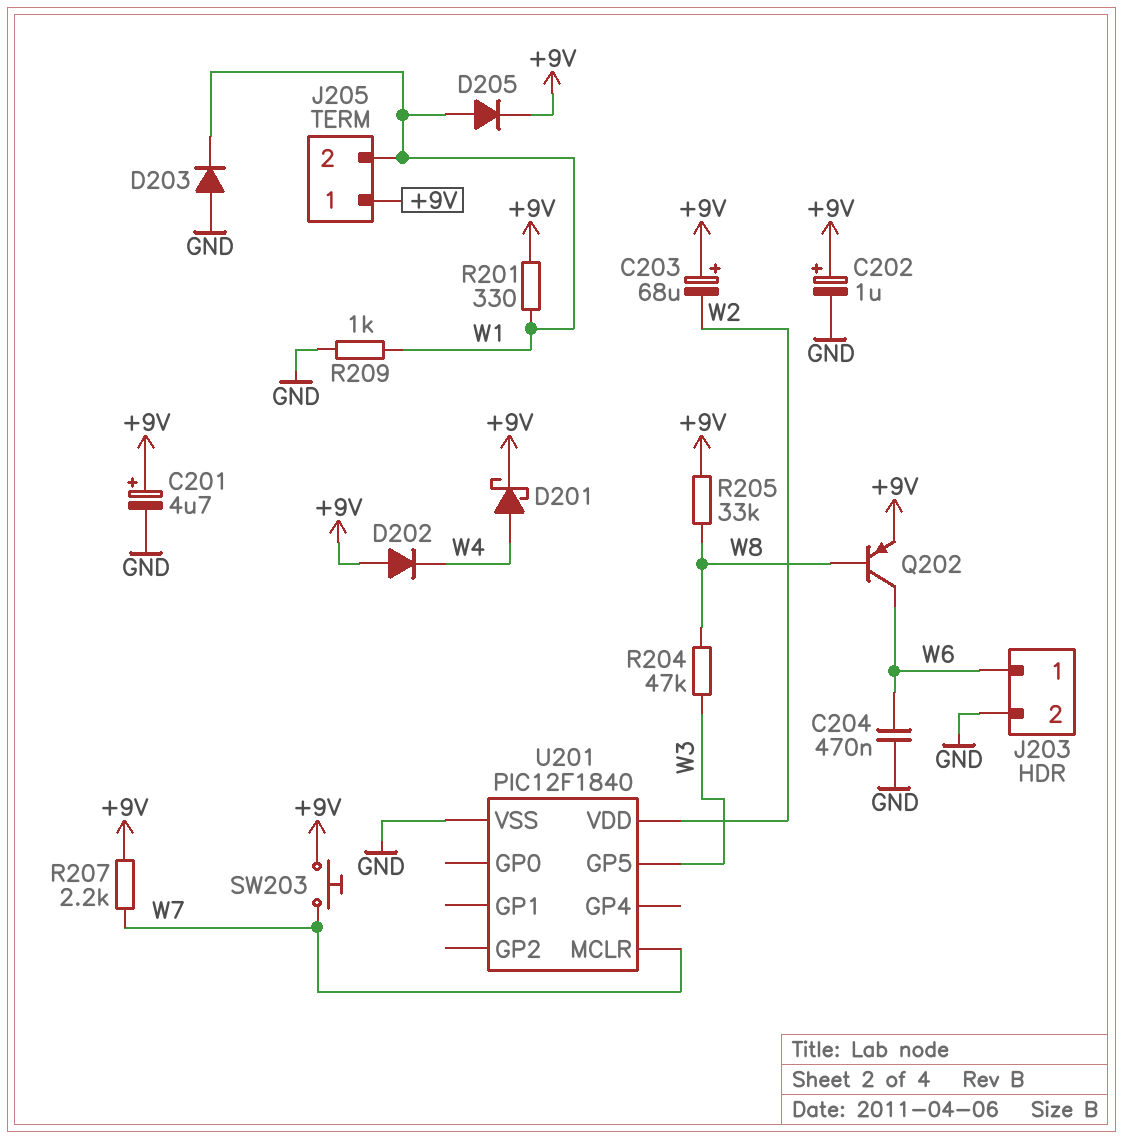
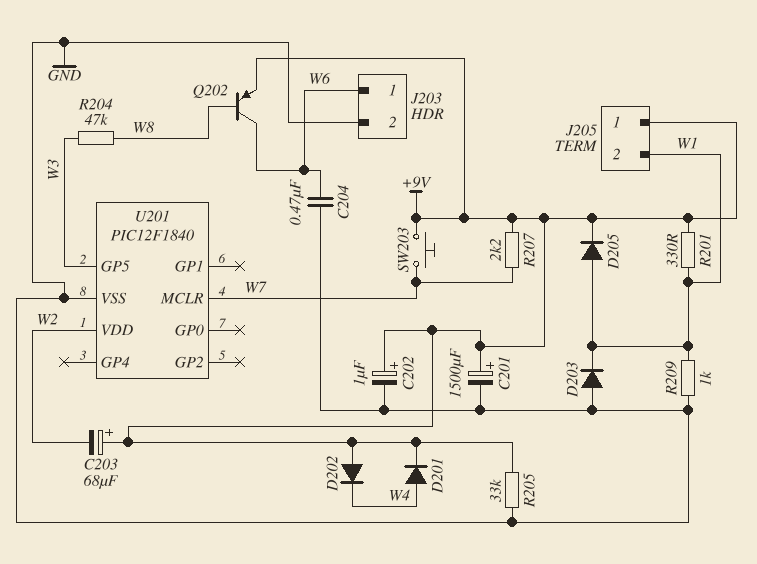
C201: 4.7uF (plus +9V, minus GND) -> 1500uF (plus +9V, minus GND)
D201: schottky (A W4, K +9V) -> diode (A W4, K +9V)
R205: 33k (+9V, W8) -> 33k (+9V, GND)

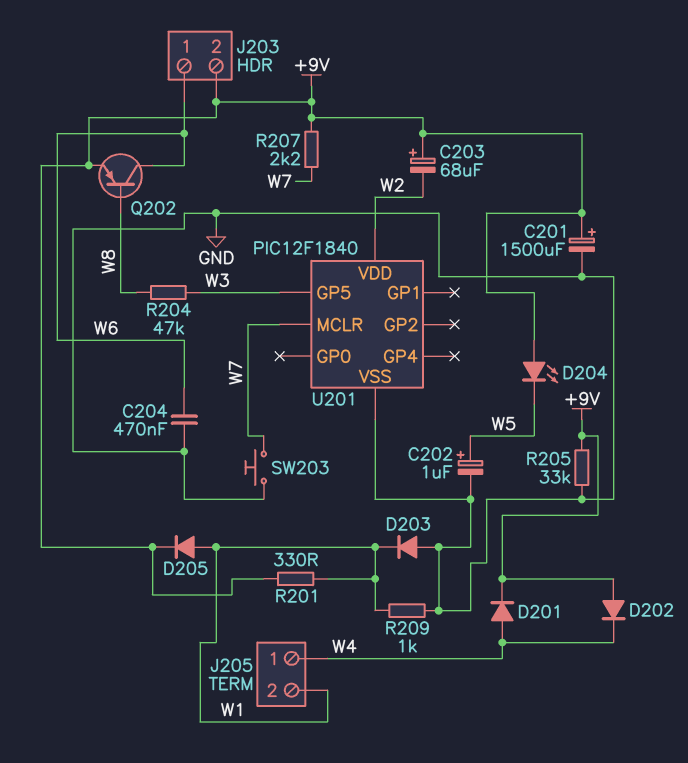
C202: 1uF (plus +9V, minus GND) -> 1uF (plus W5, minus GND)
D204: none -> LED (A +9V, K W5)
J203 pin 2: GND -> +9V
J205 pin 1: +9V -> W4
SW203: button (+9V, W7) -> button (GND, W7)

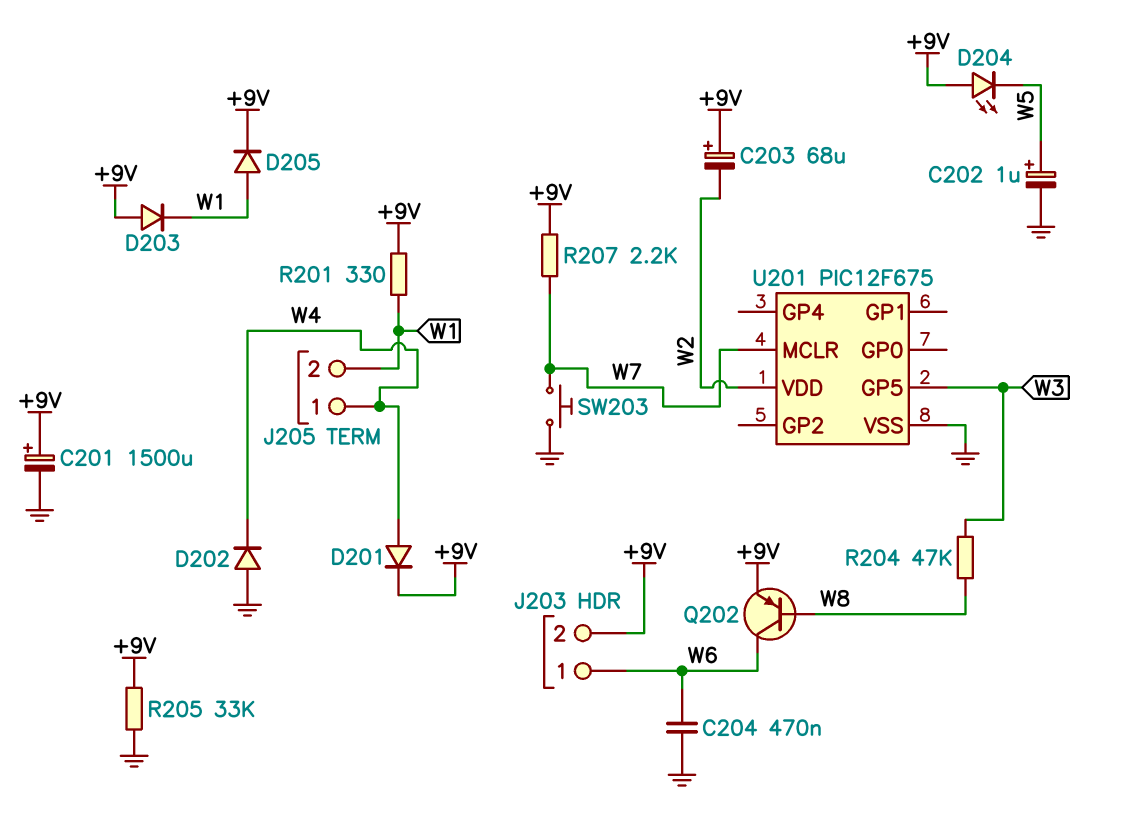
D202: diode (A +9V, K W4) -> diode (A GND, K W4)
D203: diode (A GND, K W1) -> diode (A +9V, K W1)
R209: 1k (GND, W1) -> none
U201: PIC12F1840 -> PIC12F675

